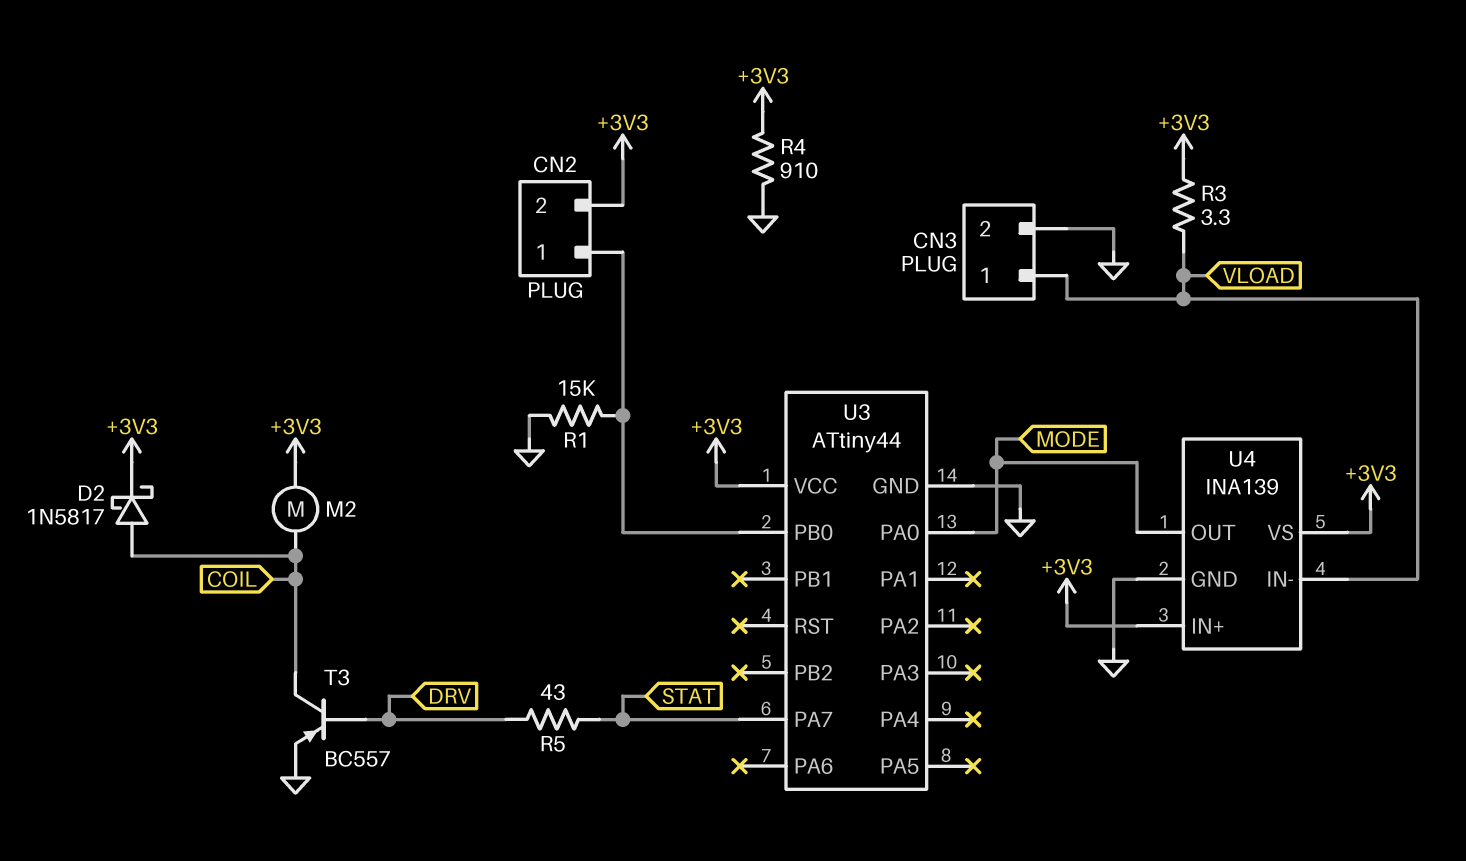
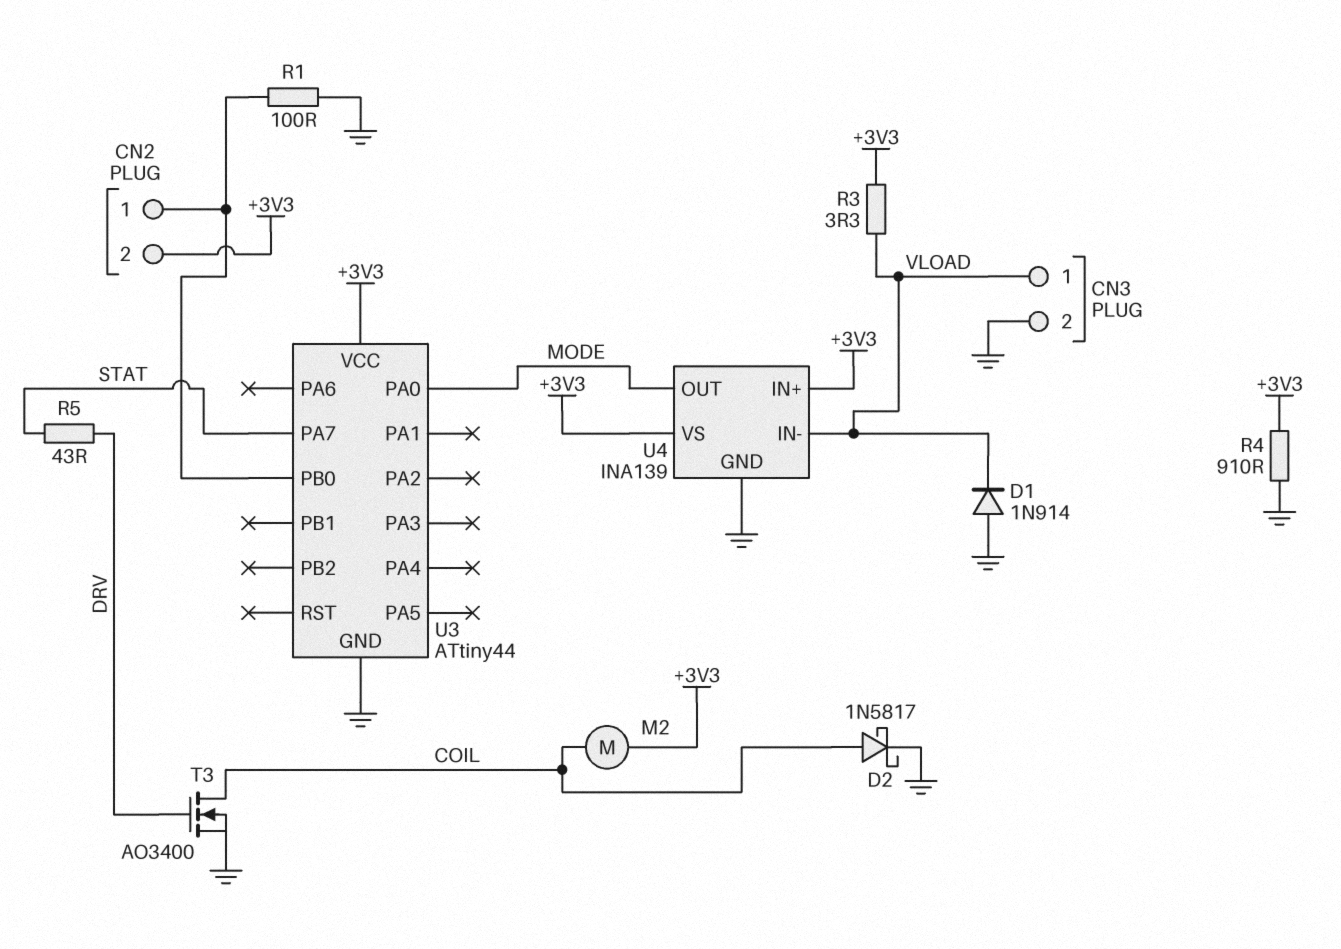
D1: none -> diode 1N914 (A GND, K VLOAD)
D2: schottky 1N5817 (A COIL, K +3V3) -> schottky 1N5817 (A COIL, K GND)
R1: 15k (CN2/1, GND) -> 100 (CN2/1, GND)
T3: PNP BC557 (B DRV, C COIL, E GND) -> NMOS AO3400 (G DRV, D COIL, S GND)

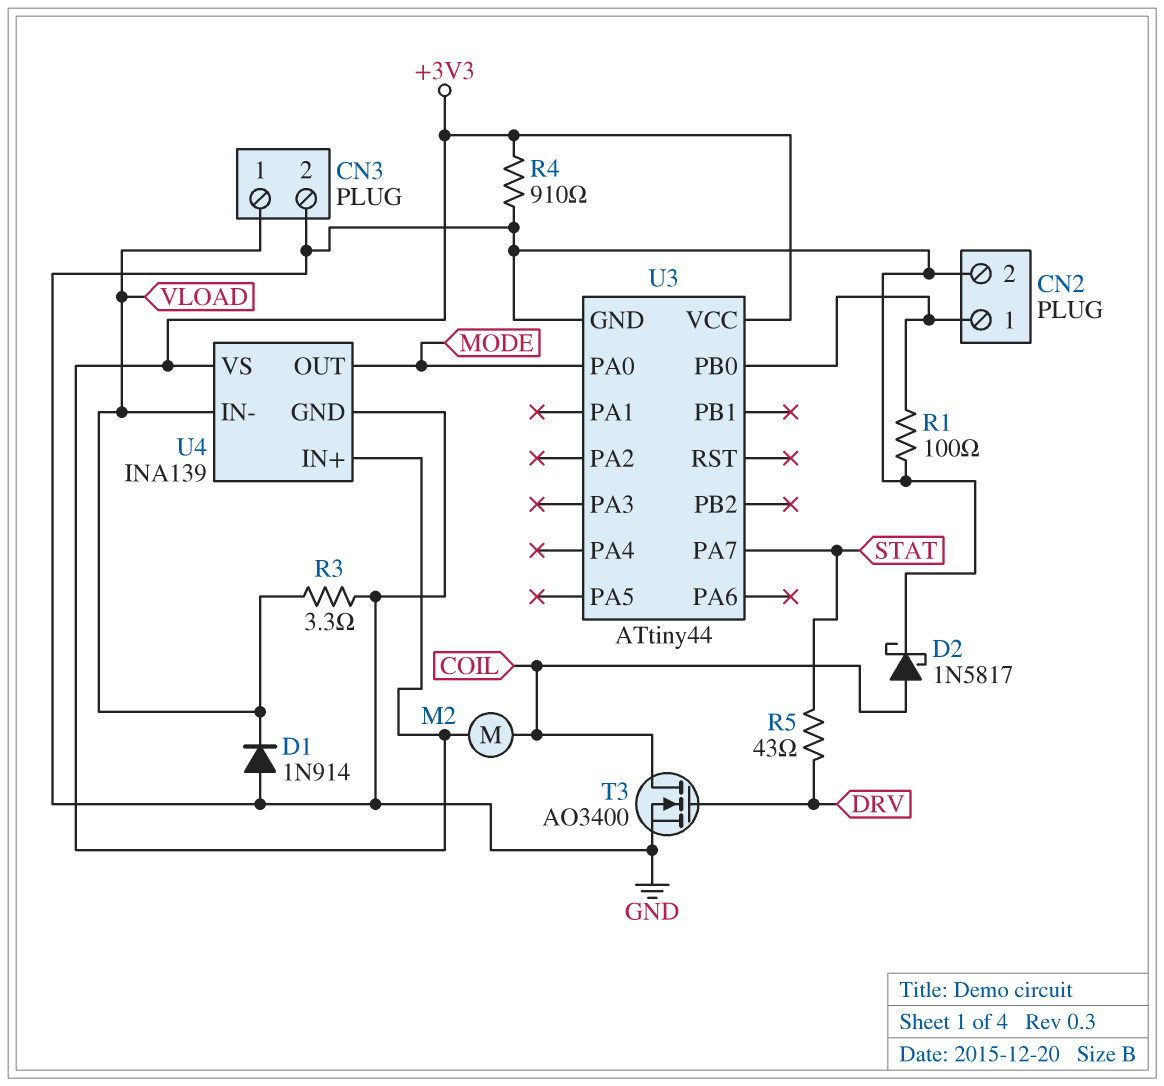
CN2 pin 2: +3V3 -> GND
R3: 3.3 (+3V3, VLOAD) -> 3.3 (GND, VLOAD)

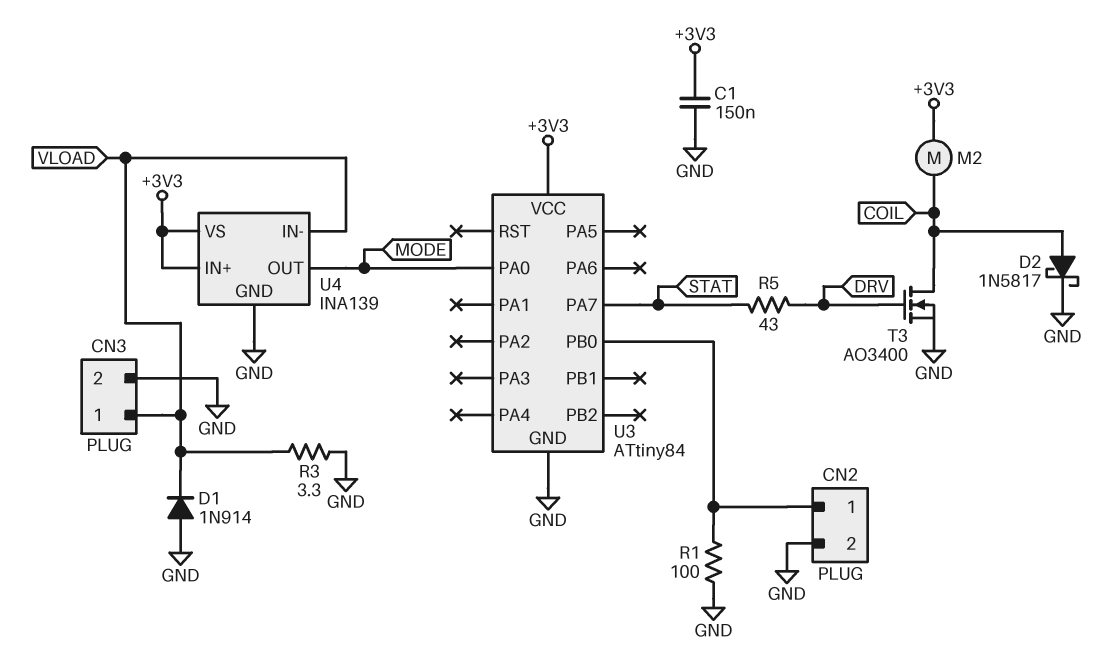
C1: none -> 150nF (+3V3, GND)
R4: 910 (+3V3, GND) -> none
U3: ATtiny44 -> ATtiny84

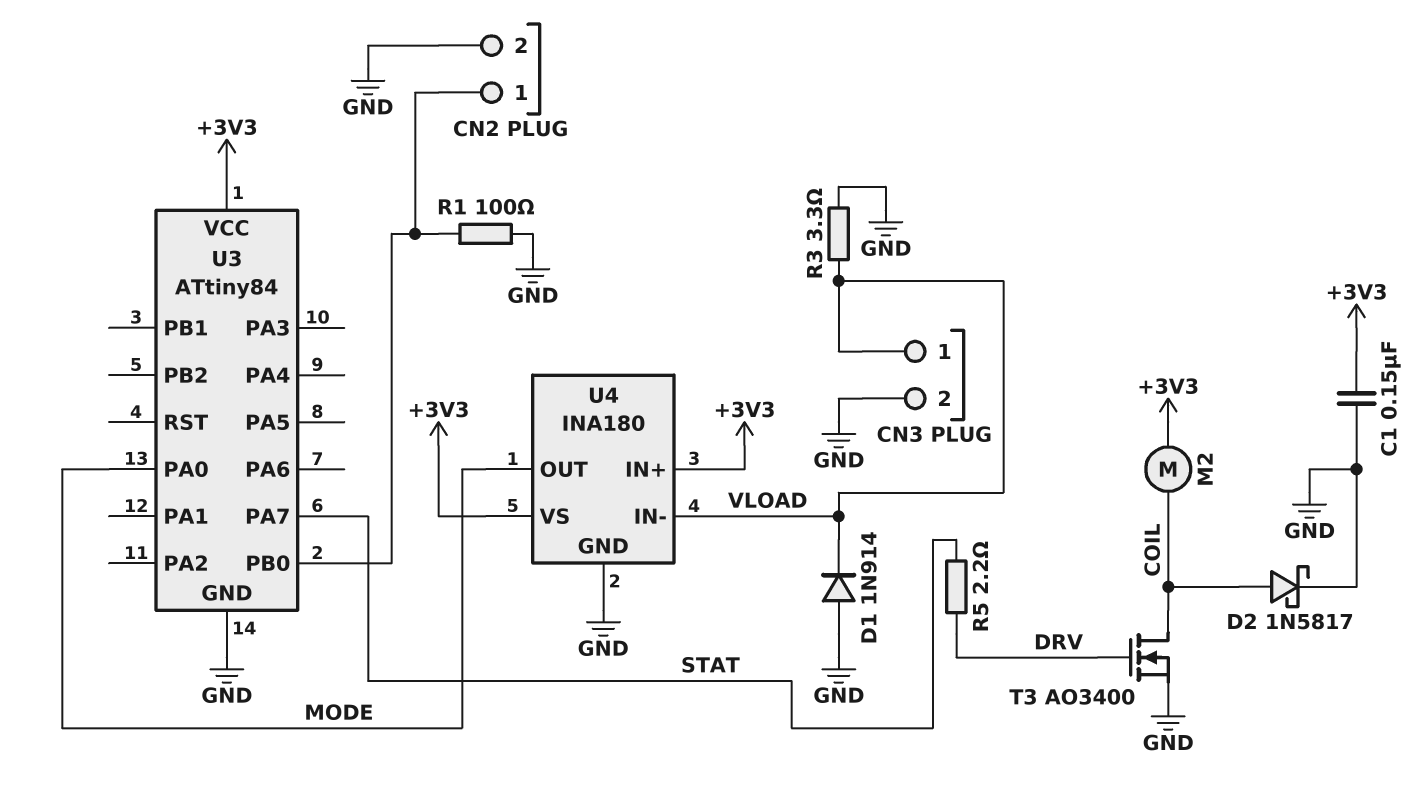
R5: 43 (DRV, STAT) -> 2.2 (DRV, STAT)
U4: INA139 -> INA180

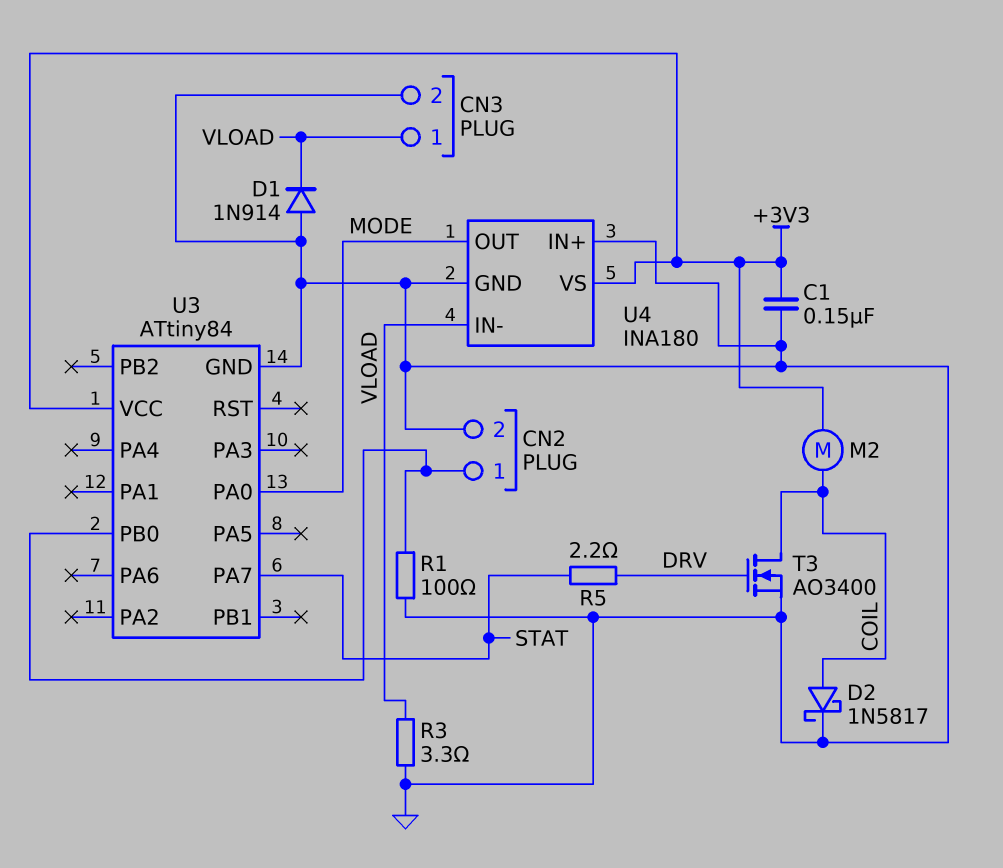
U4 pin IN+: +3V3 -> GND

